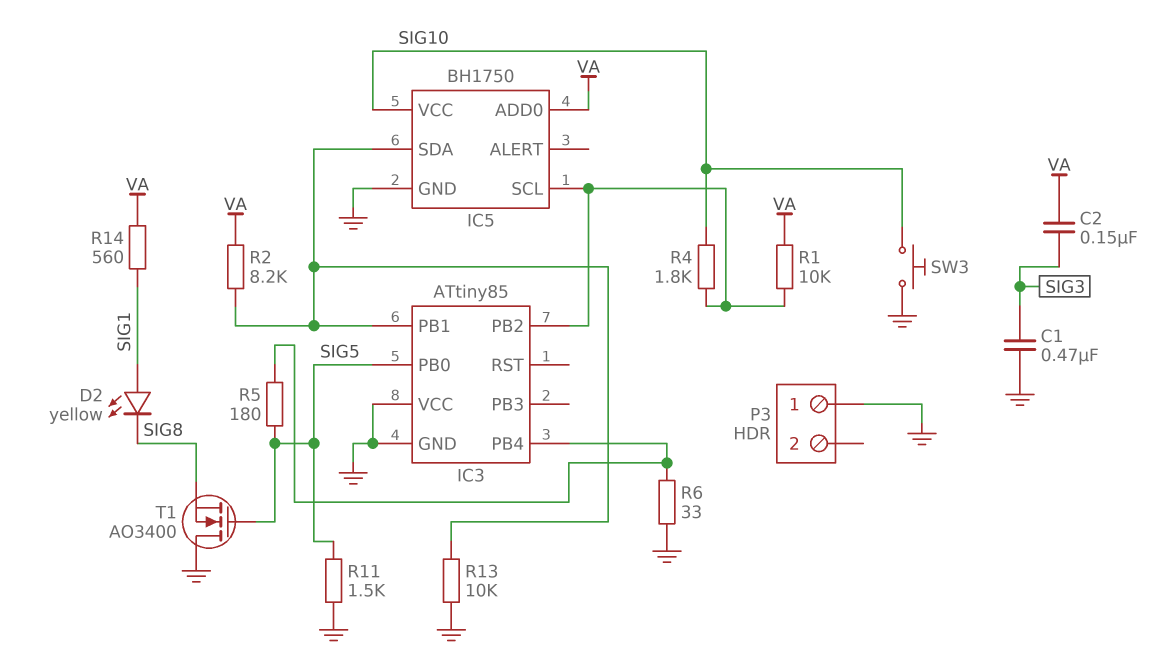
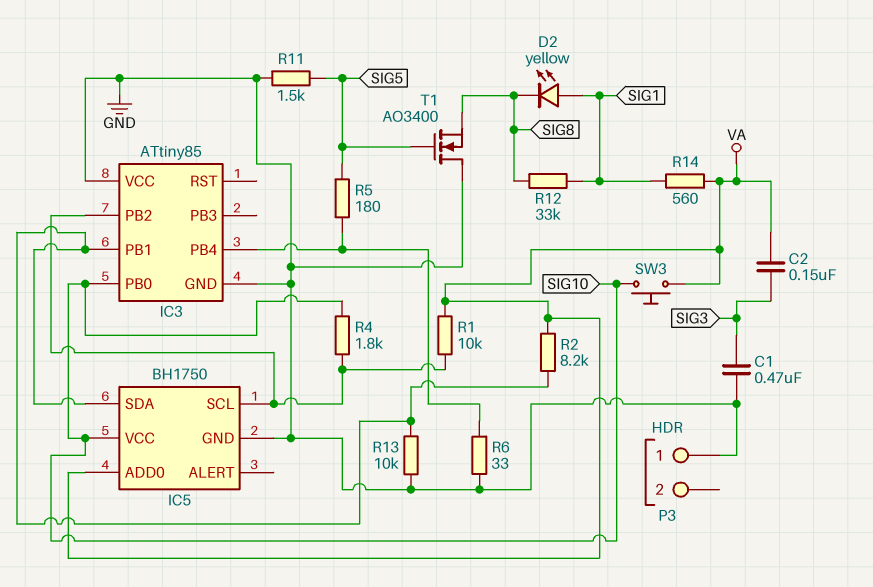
IC3 pin PB0: SIG5 -> SIG10
R12: none -> 33k (SIG1, SIG8)
SW3: button (GND, SIG10) -> button (SIG10, VA)

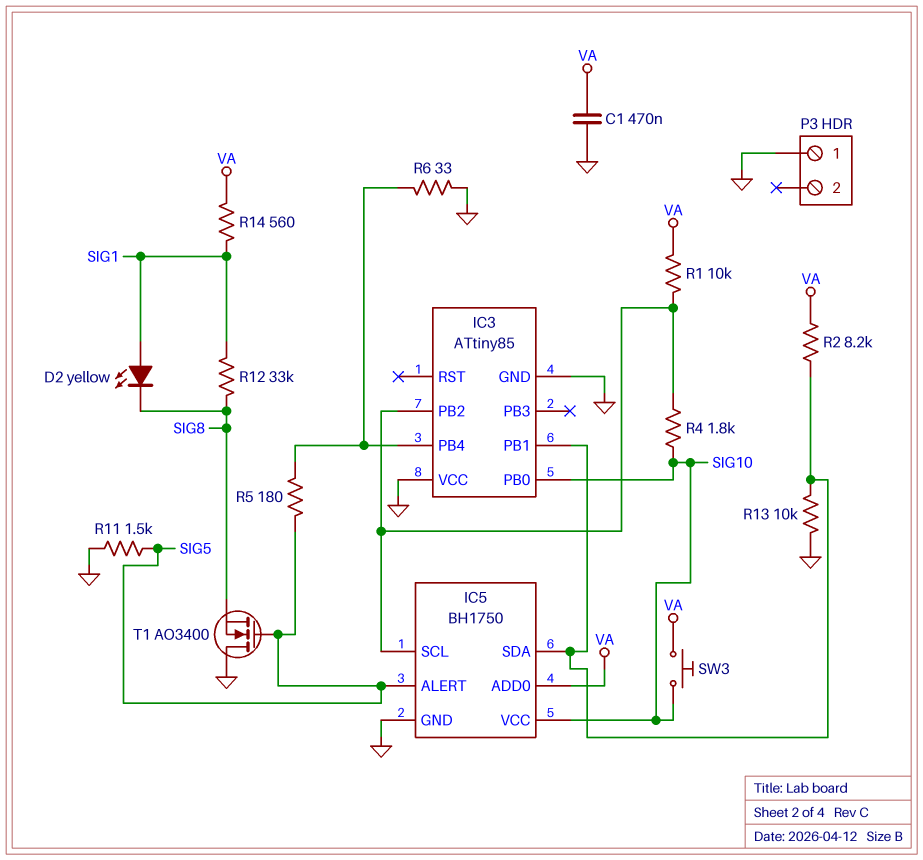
C1: 470nF (GND, SIG3) -> 470nF (GND, VA)
C2: 150nF (SIG3, VA) -> none
IC5 pin ALERT: none -> SIG5

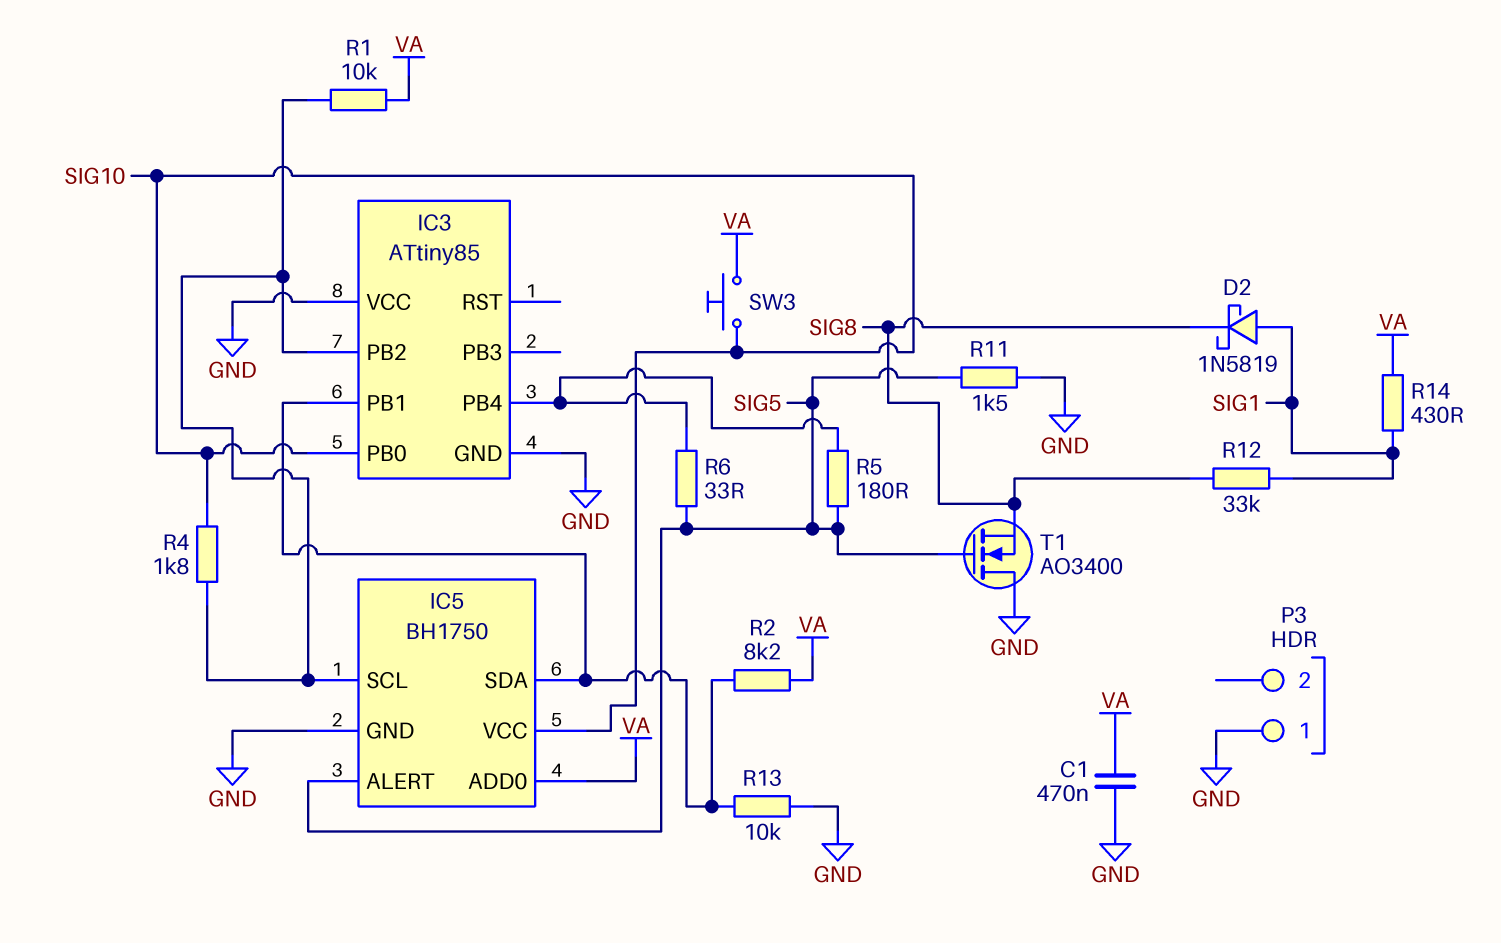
D2: LED yellow (A SIG1, K SIG8) -> schottky 1N5819 (A SIG1, K SIG8)
R6: 33 (GND, IC3/PB4) -> 33 (IC3/PB4, SIG5)
R14: 560 (SIG1, VA) -> 430 (SIG1, VA)

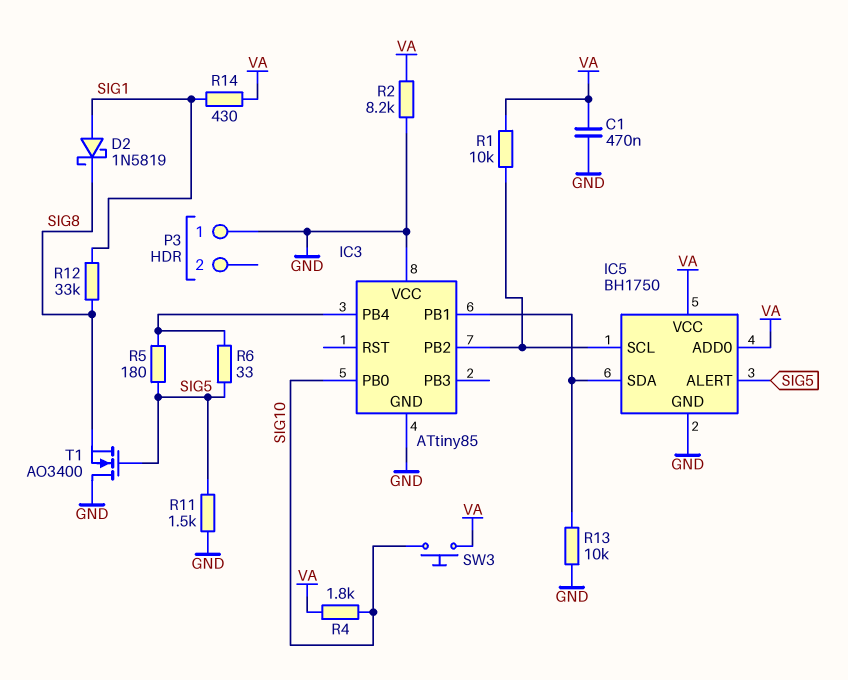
IC5 pin VCC: SIG10 -> VA
R2: 8.2k (IC3/PB1, VA) -> 8.2k (GND, VA)
R4: 1.8k (IC3/PB2, SIG10) -> 1.8k (SIG10, VA)

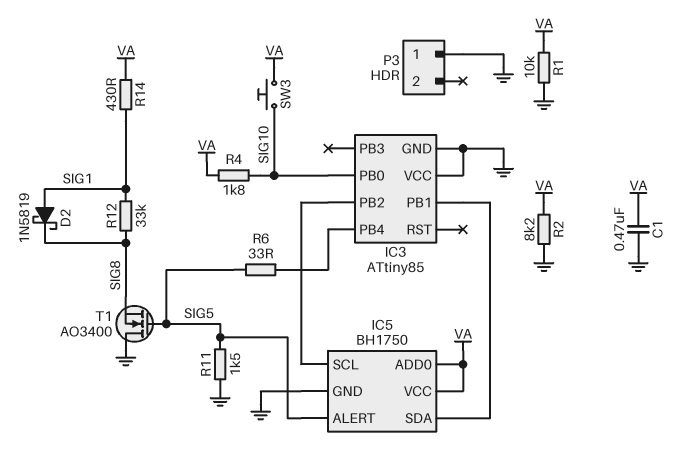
R1: 10k (IC3/PB2, VA) -> 10k (GND, VA)
R5: 180 (IC3/PB4, SIG5) -> none
R13: 10k (GND, IC3/PB1) -> none

